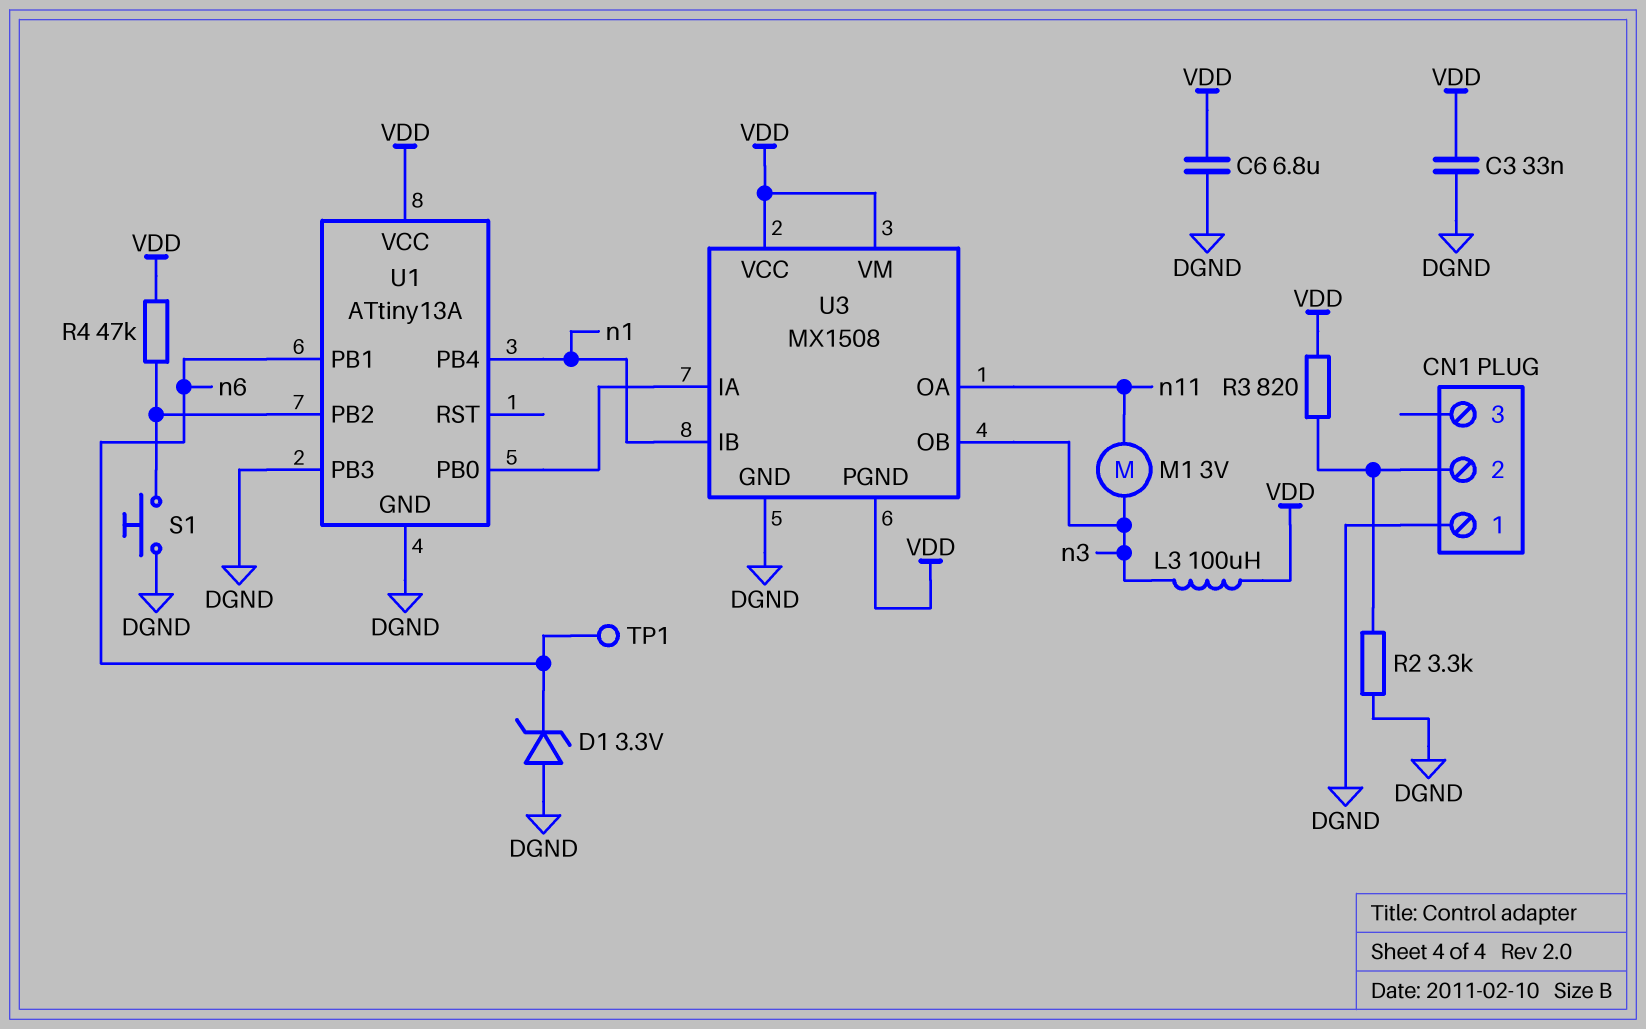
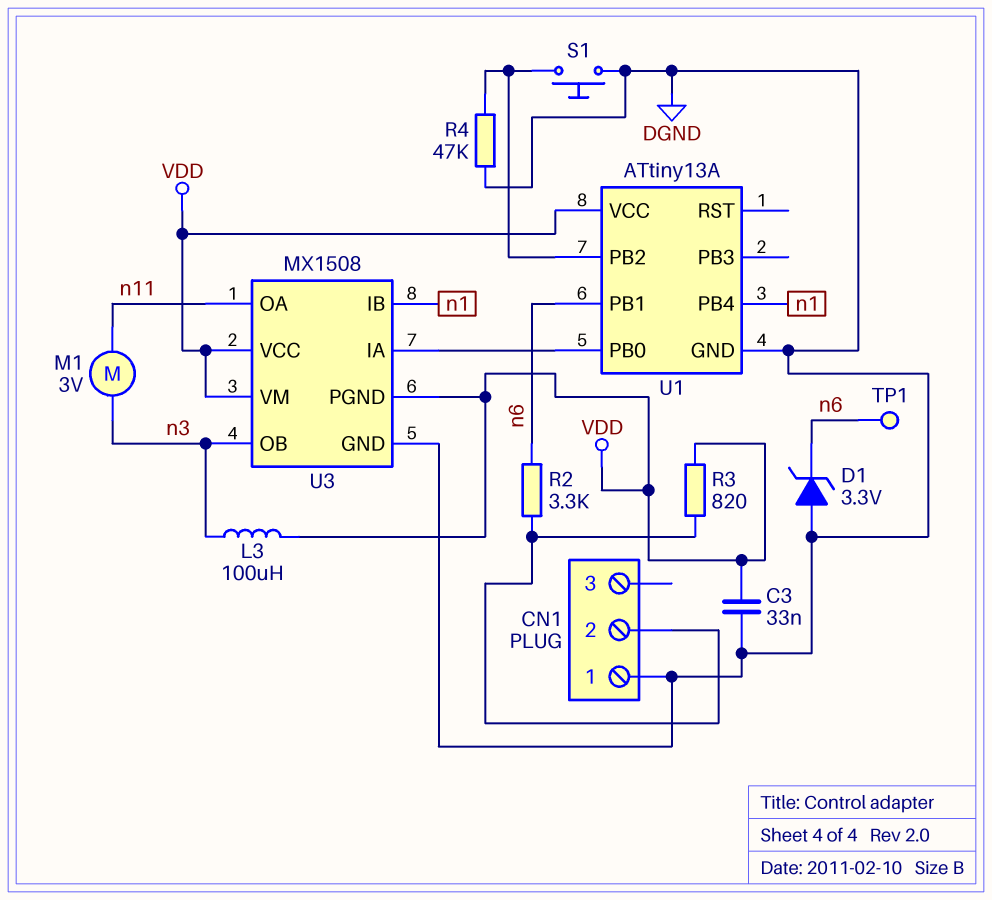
C6: 6.8uF (DGND, VDD) -> none
R2: 3.3k (CN1/2, DGND) -> 3.3k (CN1/2, n6)
R4: 47k (U1/PB2, VDD) -> 47k (DGND, U1/PB2)
U1 pin PB3: DGND -> none

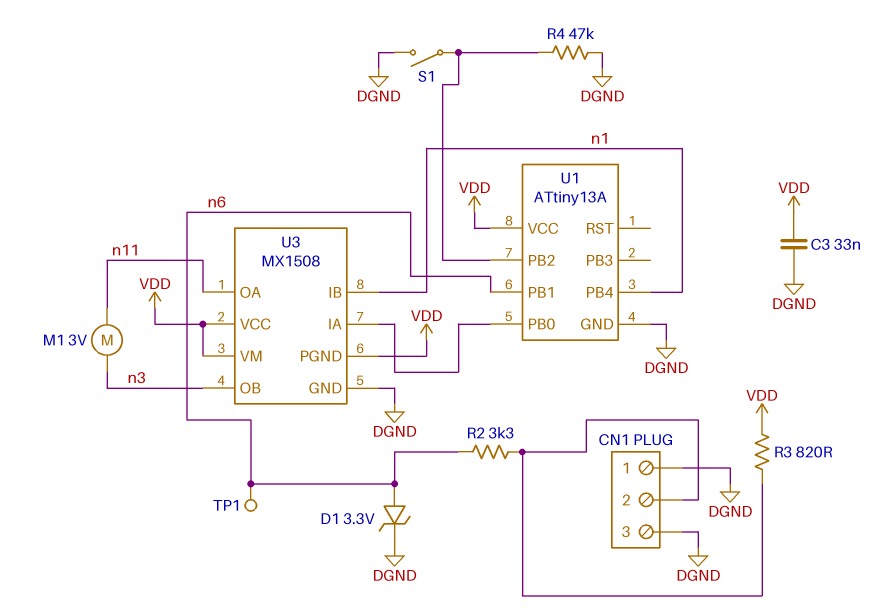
CN1 pin 3: none -> DGND
D1: zener 3.3V (A DGND, K n6) -> zener 3.3V (A n6, K DGND)
L3: 100uH (VDD, n3) -> none
S1: button (DGND, U1/PB2) -> switch (DGND, U1/PB2)

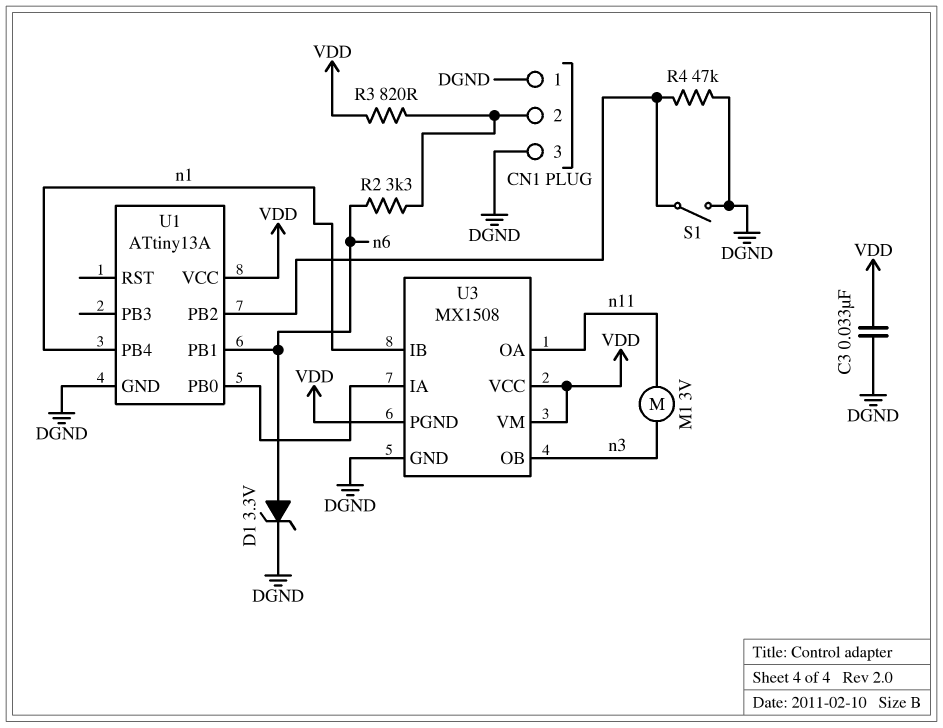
TP1: test point (n6) -> none

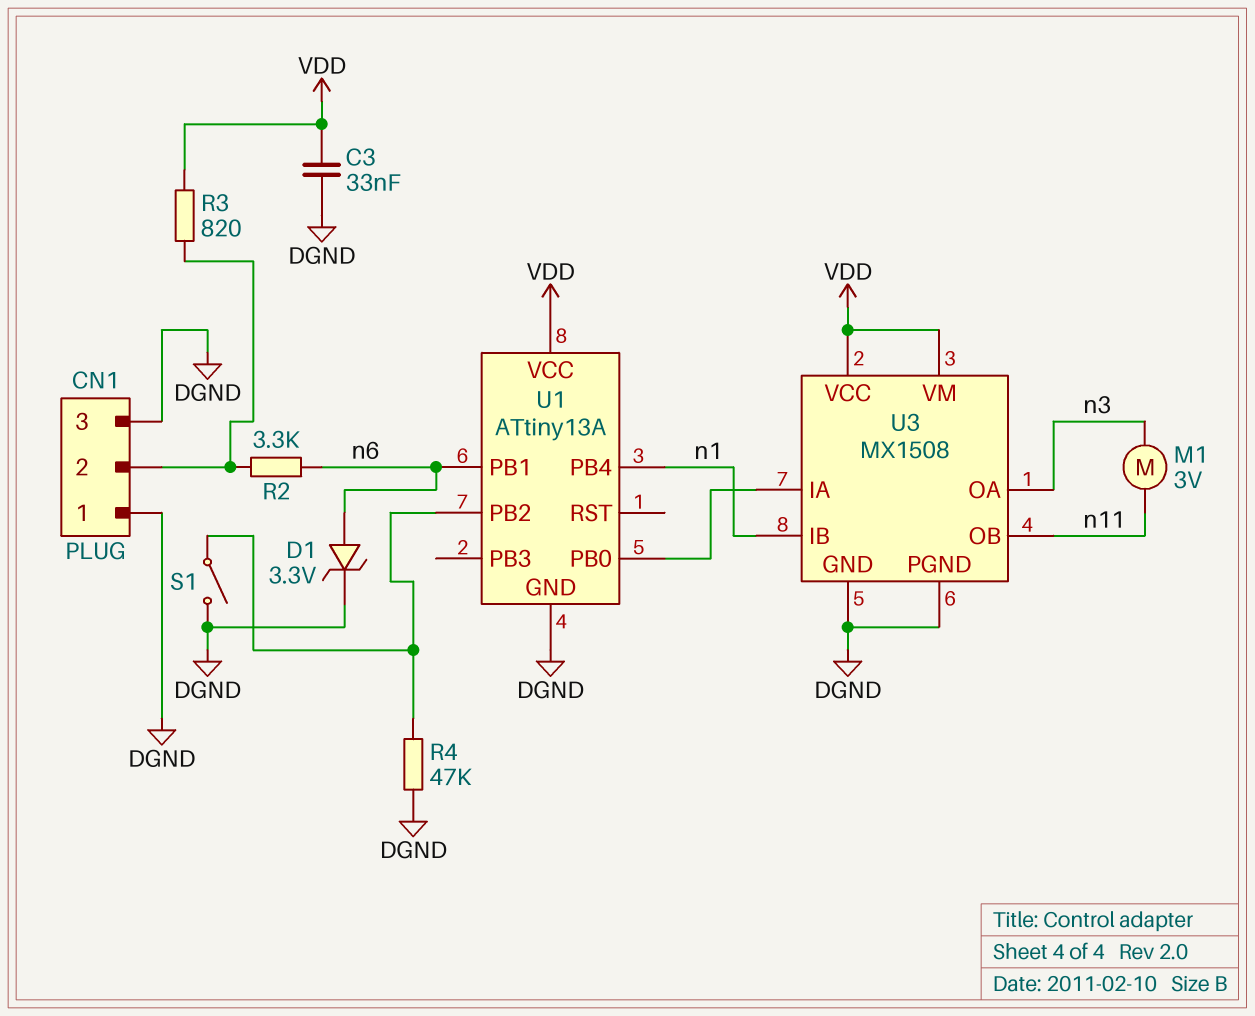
U3 pin OA: n11 -> n3
U3 pin OB: n3 -> n11
U3 pin PGND: VDD -> DGND

